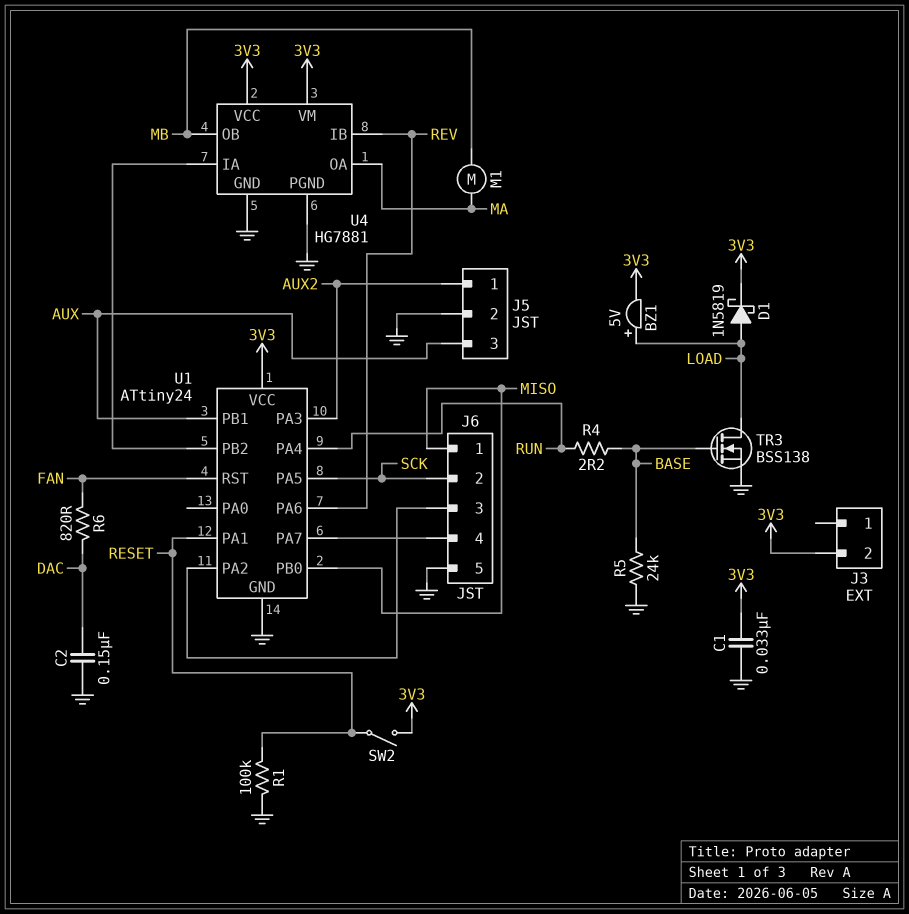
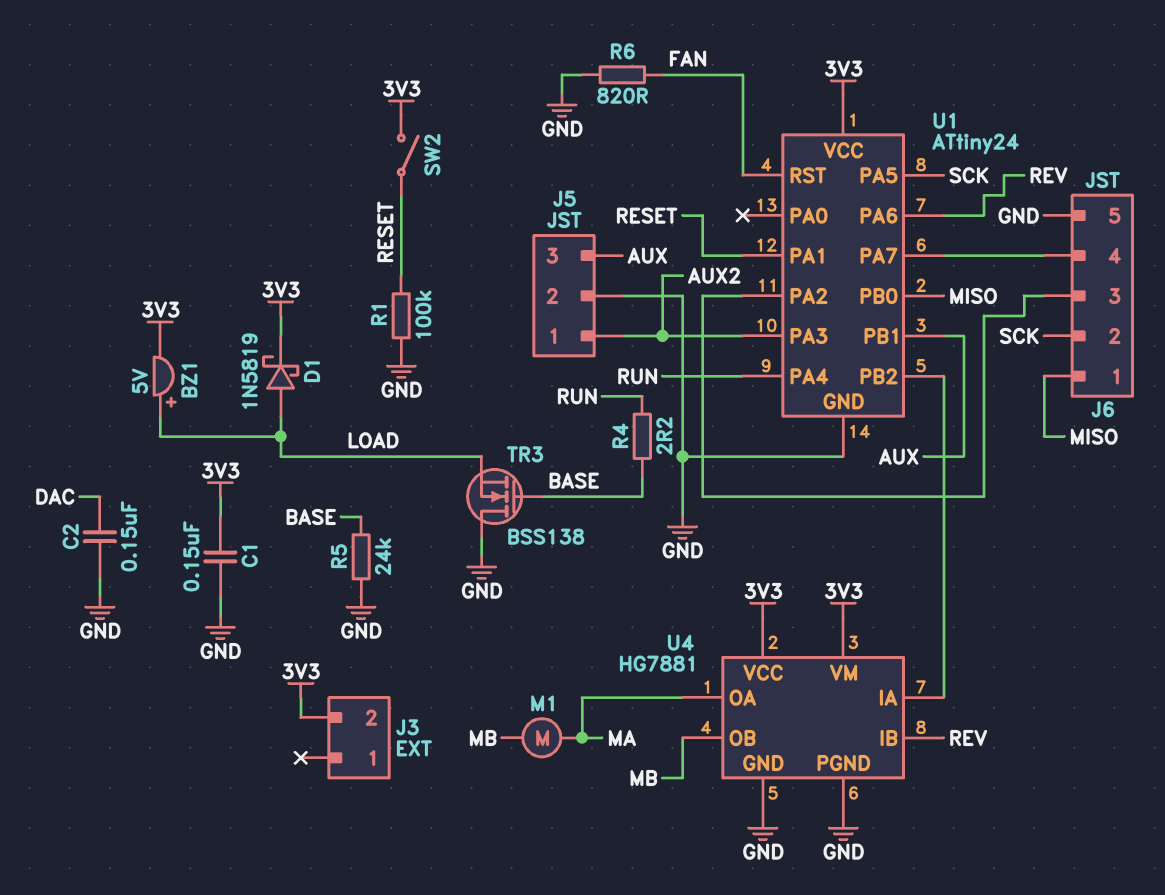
C1: 33nF (3V3, GND) -> 150nF (3V3, GND)
R6: 820 (DAC, FAN) -> 820 (FAN, GND)
TR3: NMOS BSS138 (G BASE, D LOAD, S GND) -> NMOS BSS138 (G BASE, D GND, S LOAD)

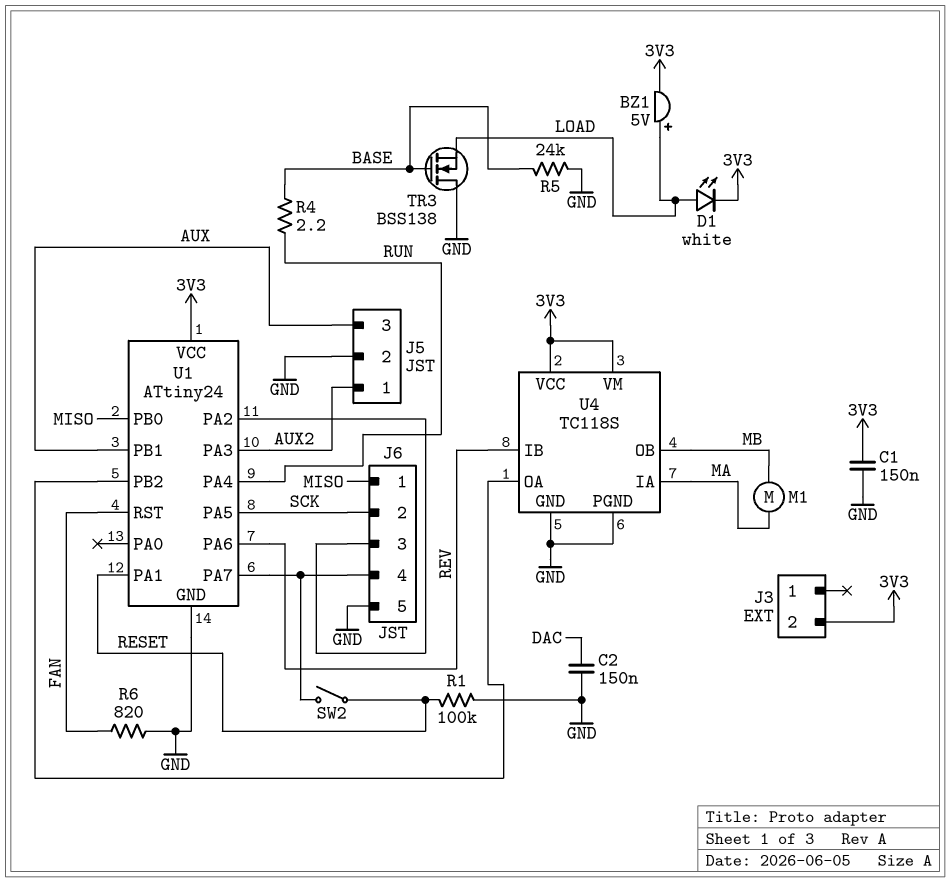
D1: schottky 1N5819 (A LOAD, K 3V3) -> LED white (A LOAD, K 3V3)
SW2: switch (3V3, RESET) -> switch (J6/4, RESET)
U4: HG7881 -> TC118S
U4 pin IA: U1/PB2 -> MA
U4 pin OA: MA -> U1/PB2

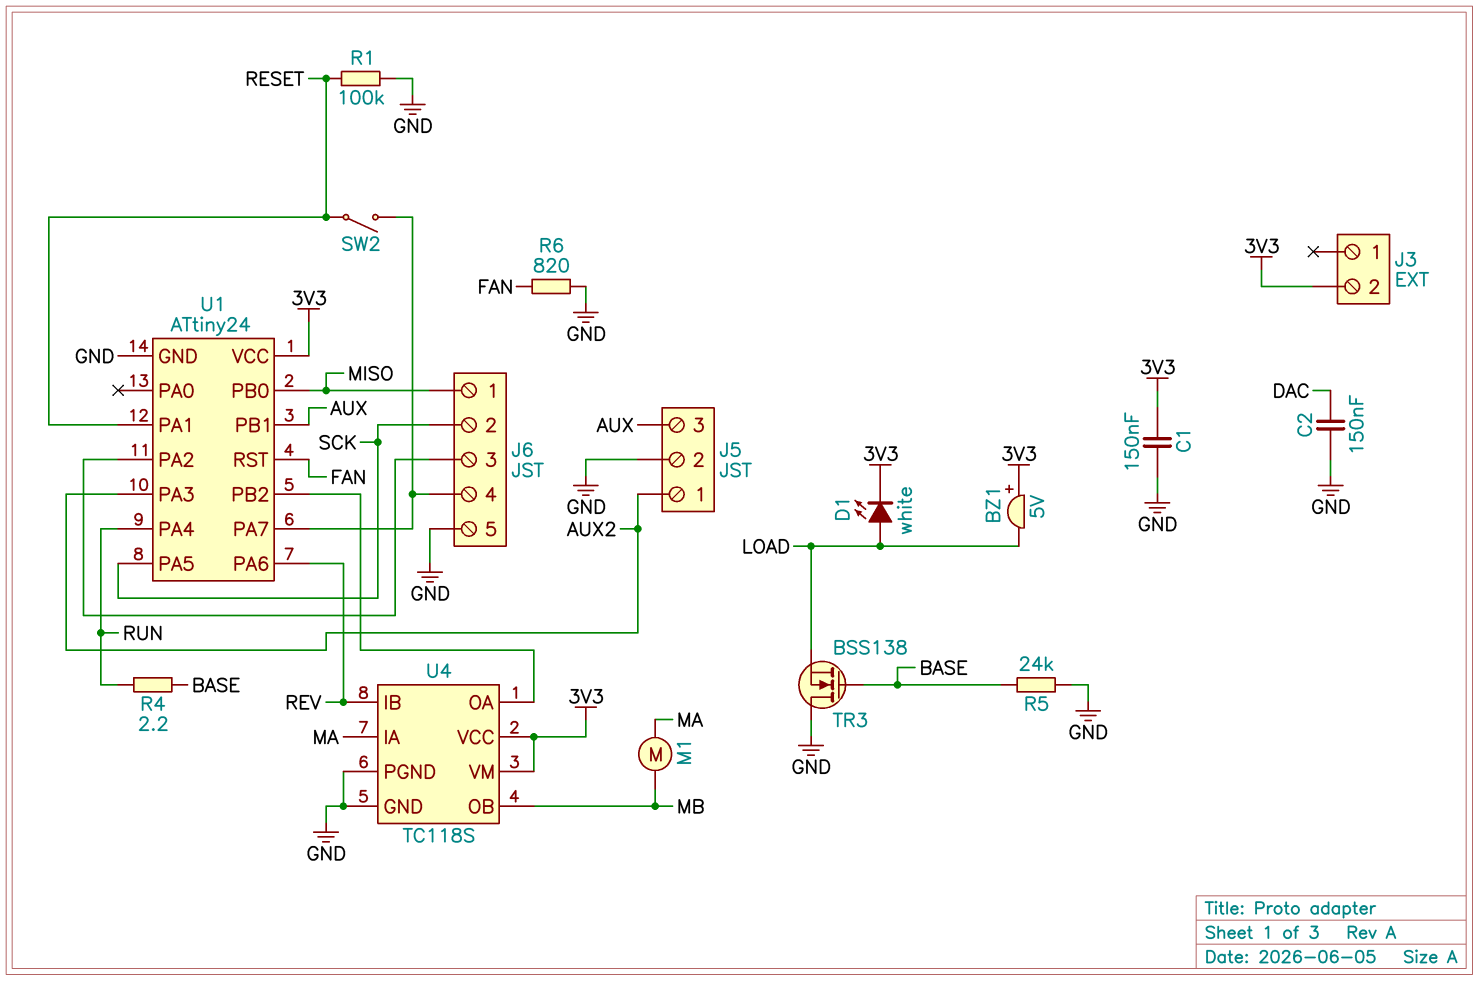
BZ1: buzzer 5V (plus LOAD, minus 3V3) -> buzzer 5V (plus 3V3, minus LOAD)

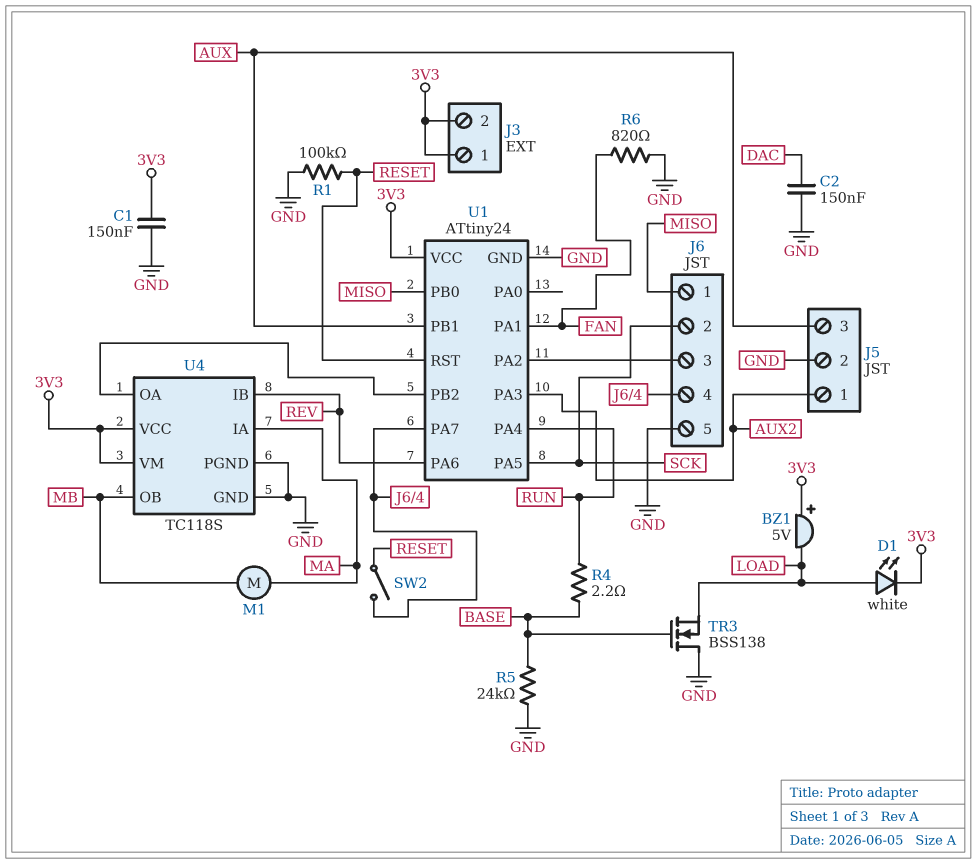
J3 pin 1: none -> 3V3
U1 pin PA1: RESET -> FAN
U1 pin RST: FAN -> RESET

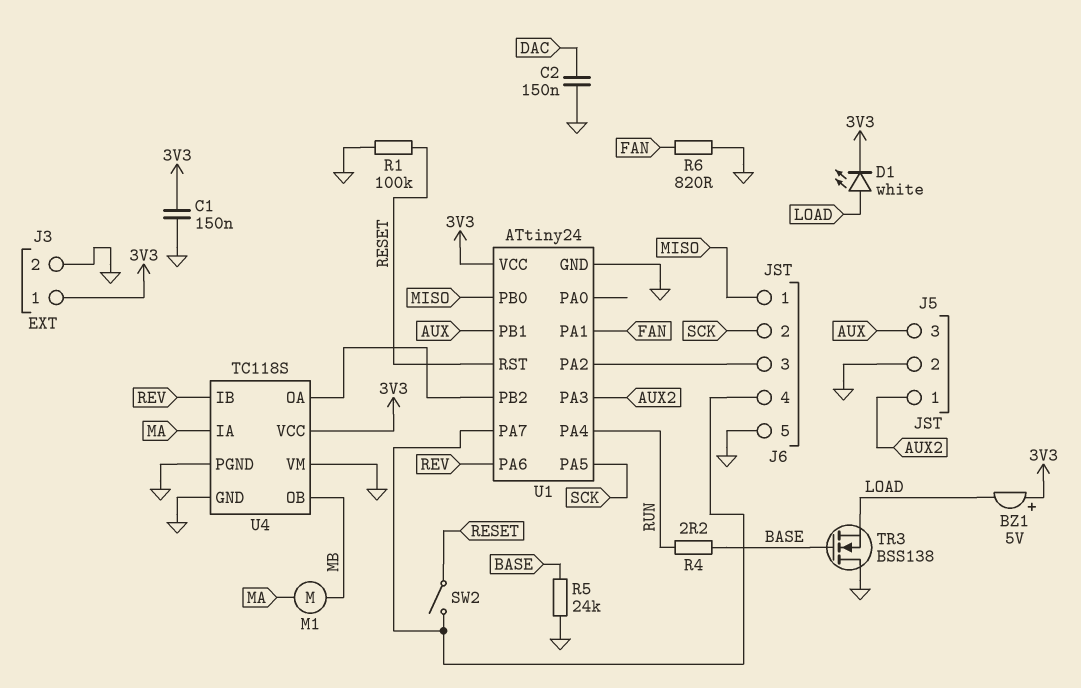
J3 pin 2: 3V3 -> GND
U4 pin VM: 3V3 -> GND

